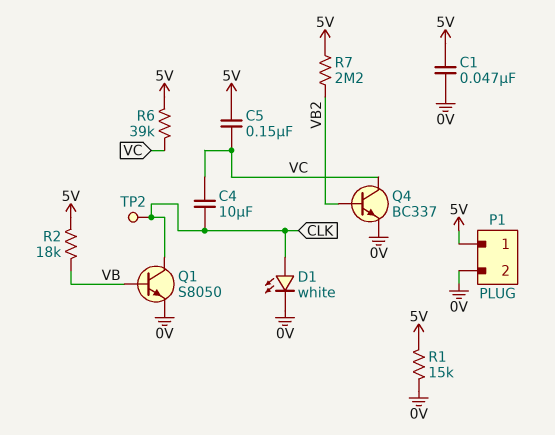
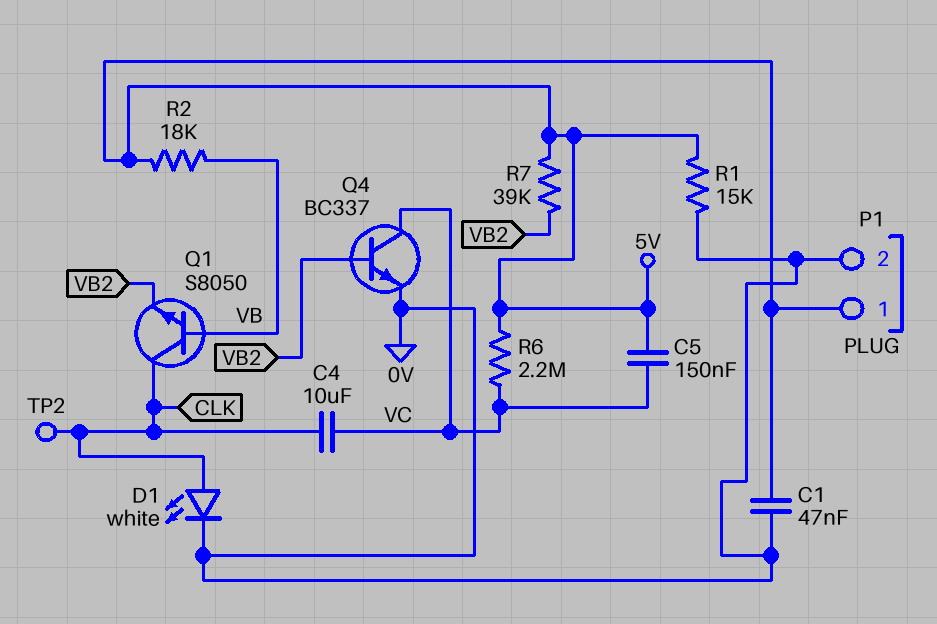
Q1: NPN S8050 (B VB, C CLK, E 0V) -> NPN S8050 (B VB, C CLK, E VB2)
R6: 39k (5V, VC) -> 2.2M (5V, VC)
R7: 2.2M (5V, VB2) -> 39k (5V, VB2)

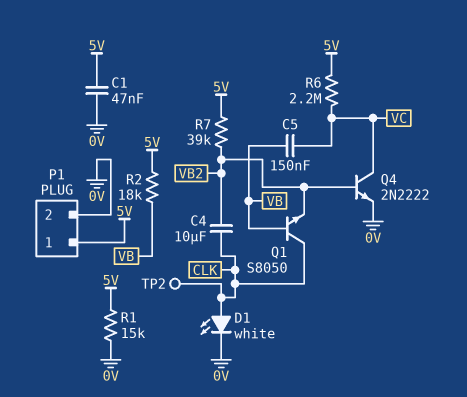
C4: 10uF (CLK, VC) -> 10uF (CLK, VB2)
C5: 150nF (5V, VC) -> 150nF (VB, VC)
Q4: NPN BC337 (B VB2, C VC, E 0V) -> NPN 2N2222 (B VB2, C VC, E 0V)

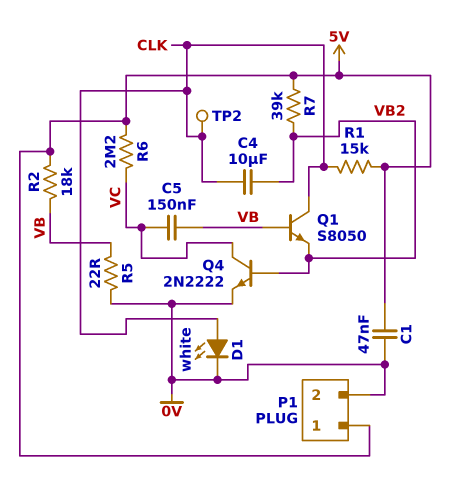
R1: 15k (0V, 5V) -> 15k (5V, CLK)
R5: none -> 22 (0V, VB)

